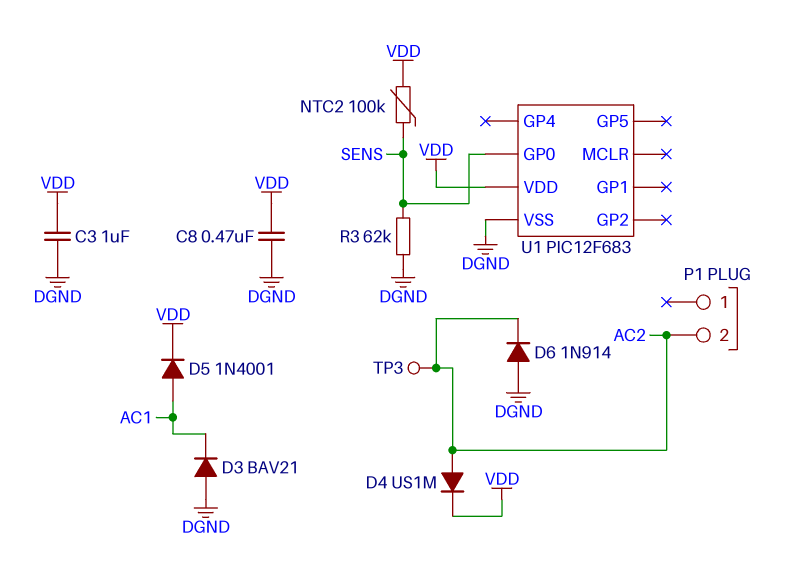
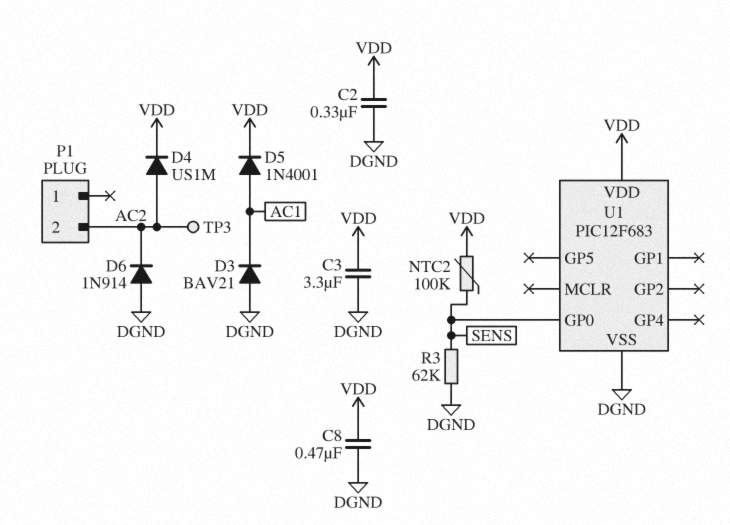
C2: none -> 330nF (DGND, VDD)
C3: 1uF (DGND, VDD) -> 3.3uF (DGND, VDD)

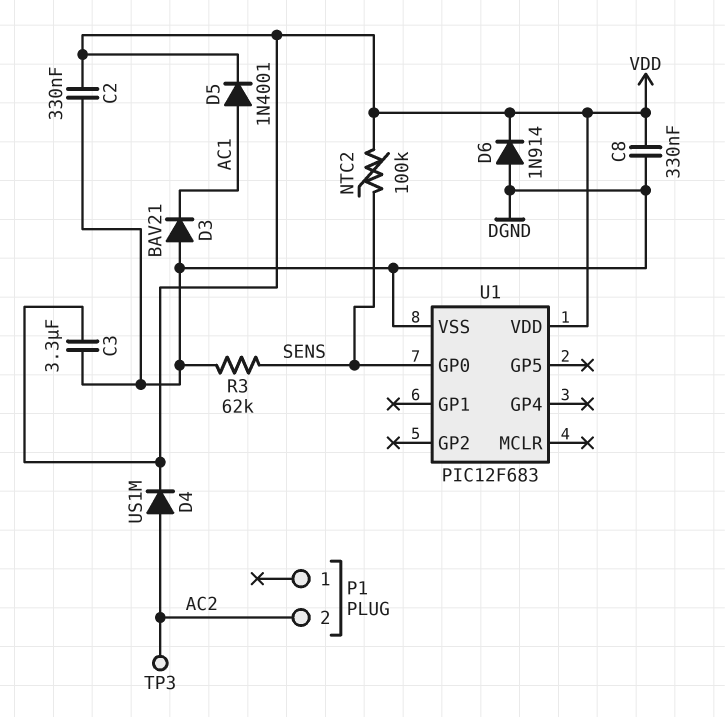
C8: 470nF (DGND, VDD) -> 330nF (DGND, VDD)
D6: diode 1N914 (A DGND, K AC2) -> diode 1N914 (A DGND, K VDD)

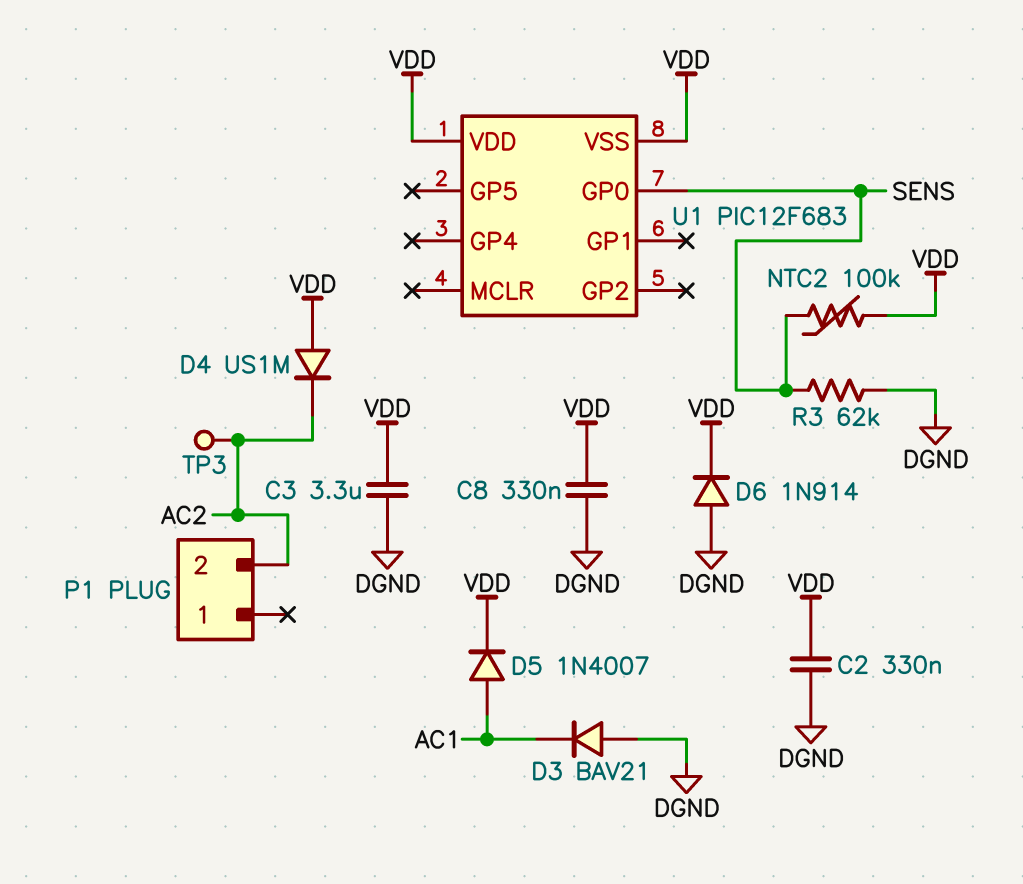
D4: diode US1M (A AC2, K VDD) -> diode US1M (A VDD, K AC2)
D5: diode 1N4001 (A AC1, K VDD) -> diode 1N4007 (A AC1, K VDD)
U1 pin VSS: DGND -> VDD

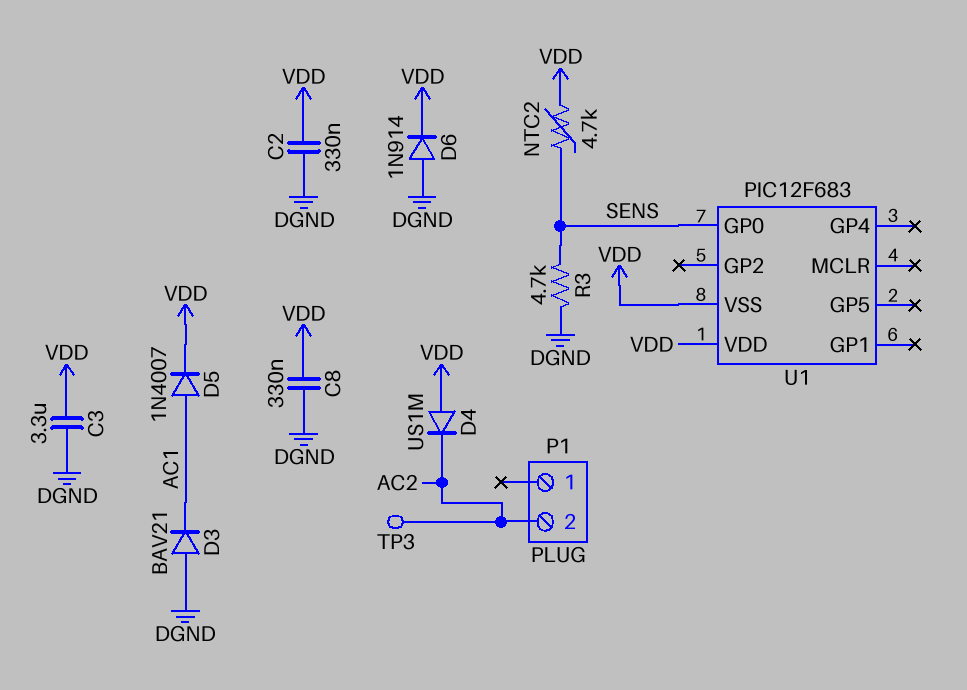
NTC2: 100k (SENS, VDD) -> 4.7k (SENS, VDD)
R3: 62k (DGND, SENS) -> 4.7k (DGND, SENS)

